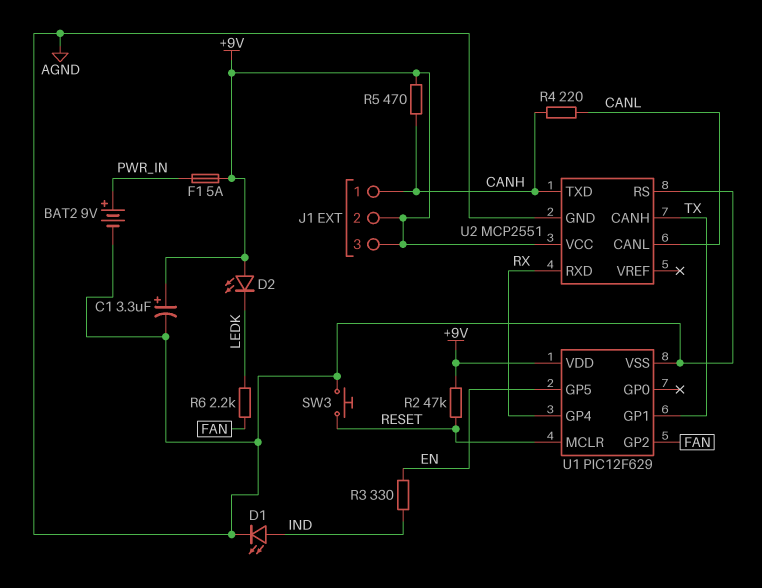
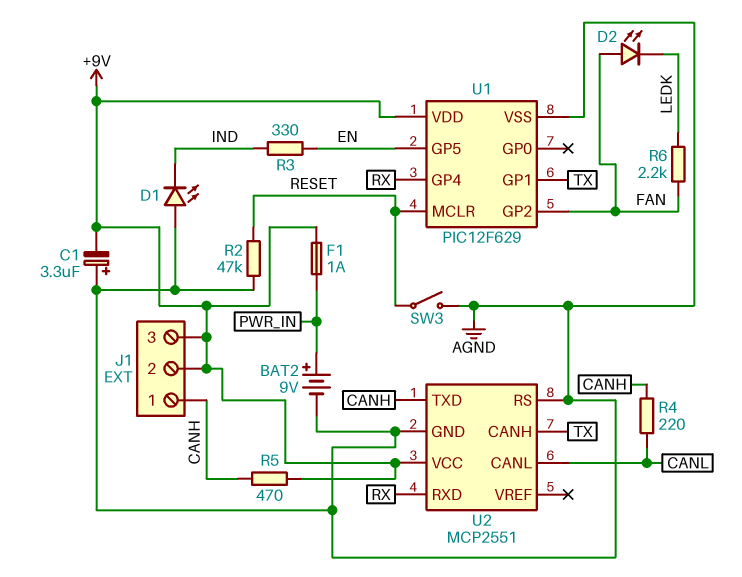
C1: 3.3uF (plus +9V, minus AGND) -> 3.3uF (plus AGND, minus +9V)
D1: LED (A IND, K AGND) -> LED (A AGND, K IND)
D2: LED (A +9V, K LEDK) -> LED (A FAN, K LEDK)
F1: 5A (+9V, PWR_IN) -> 1A (+9V, PWR_IN)
R2: 47k (+9V, RESET) -> 47k (AGND, RESET)
SW3: button (AGND, RESET) -> switch (AGND, RESET)

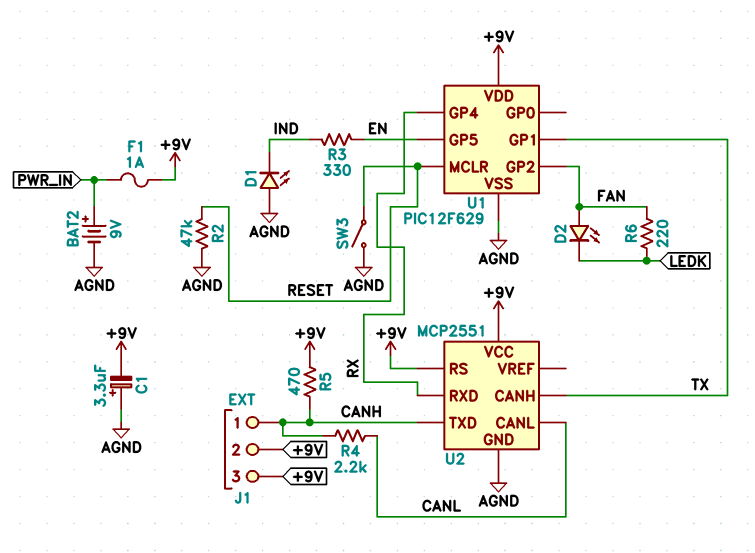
R4: 220 (CANH, CANL) -> 2.2k (CANH, CANL)
R6: 2.2k (FAN, LEDK) -> 220 (FAN, LEDK)
U2 pin RS: AGND -> +9V

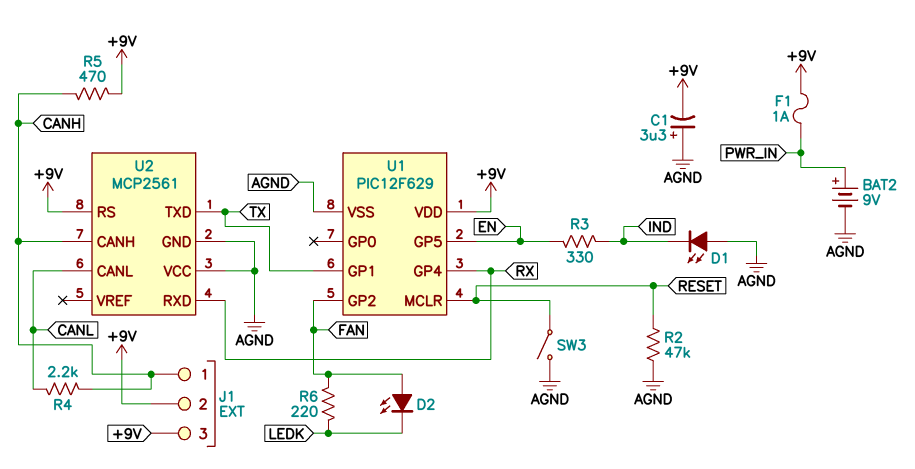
U2: MCP2551 -> MCP2561
U2 pin CANH: TX -> CANH
U2 pin TXD: CANH -> TX
U2 pin VCC: +9V -> AGND

